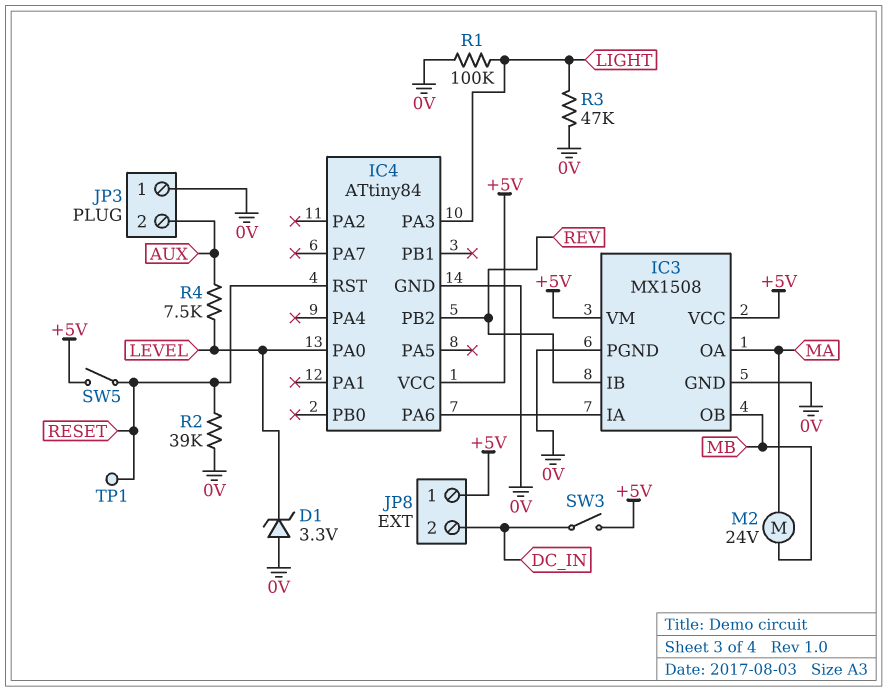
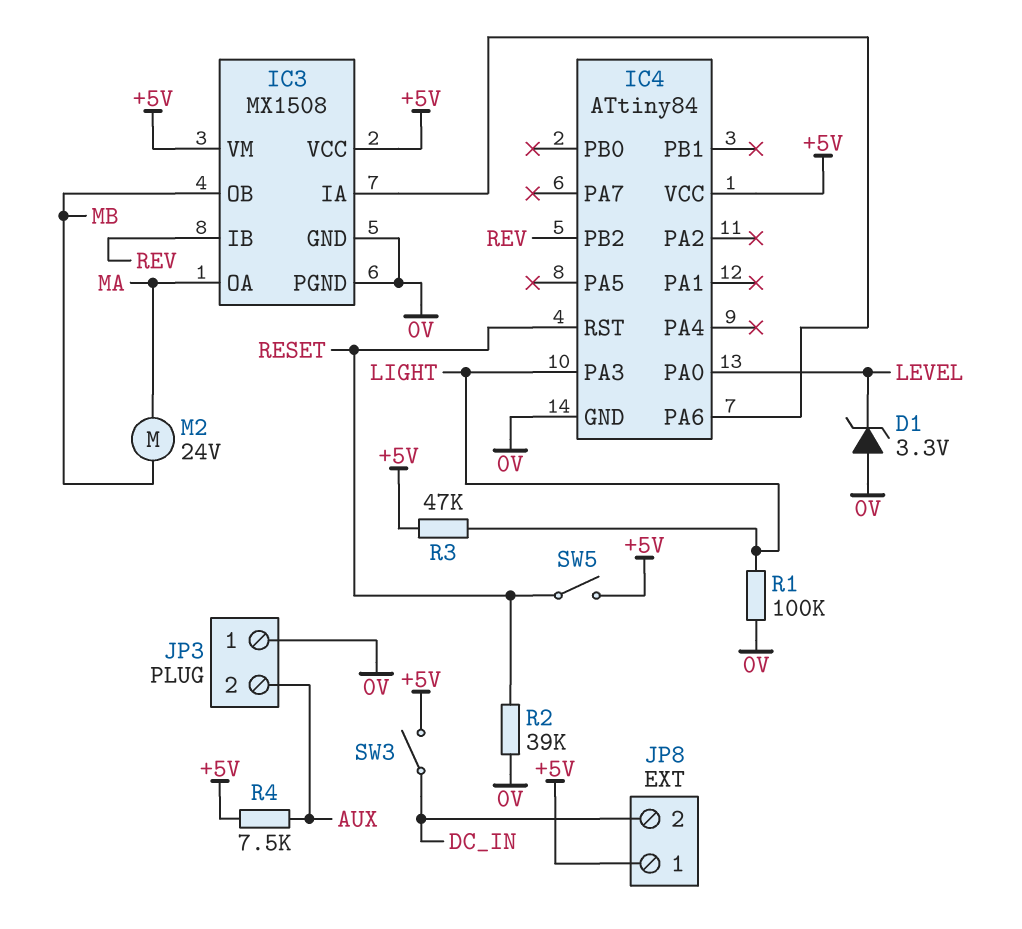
R3: 47k (0V, LIGHT) -> 47k (+5V, LIGHT)
R4: 7.5k (AUX, LEVEL) -> 7.5k (+5V, AUX)
TP1: test point (RESET) -> none

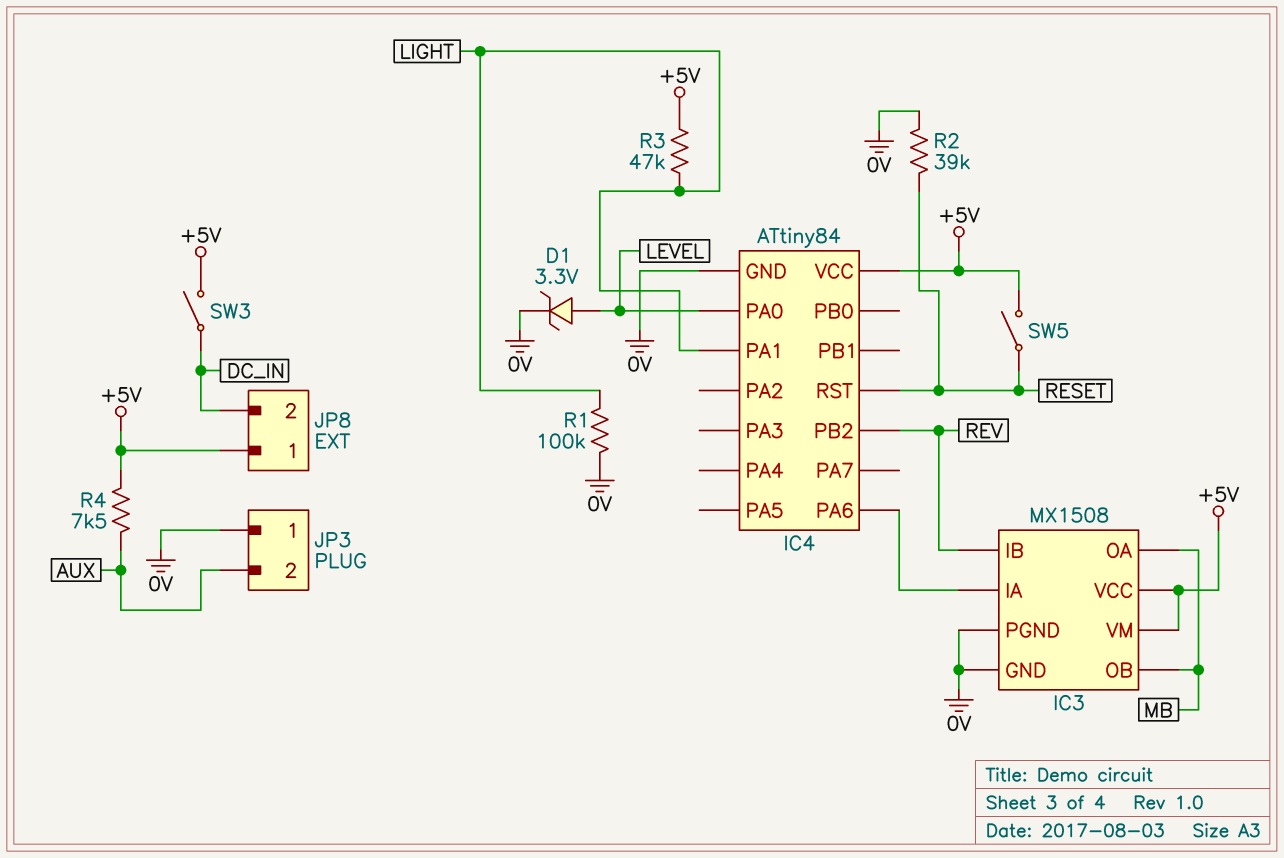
D1: zener 3.3V (A 0V, K LEVEL) -> zener 3.3V (A LEVEL, K 0V)
IC3 pin OA: MA -> MB
IC4 pin PA1: none -> LIGHT
IC4 pin PA3: LIGHT -> none
M2: motor 24V (MA, MB) -> none

